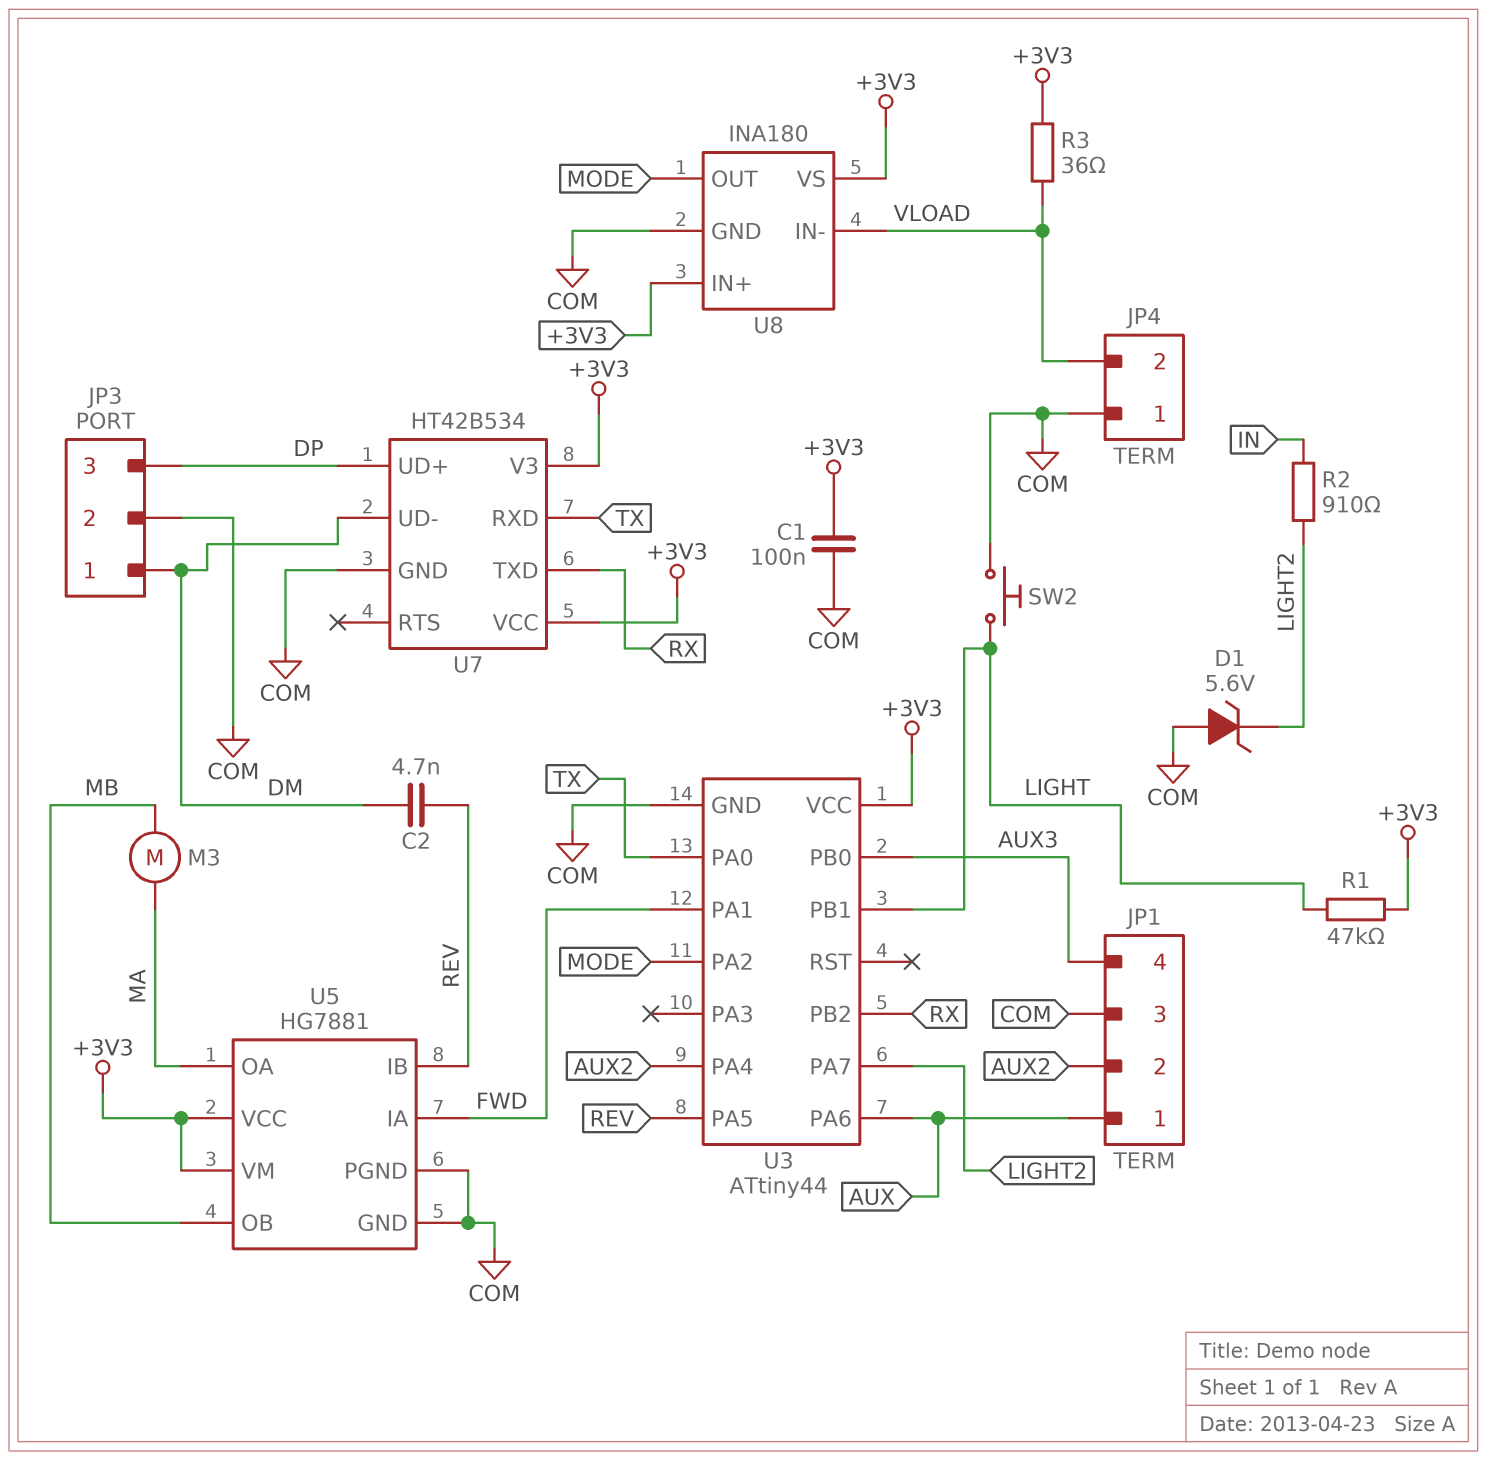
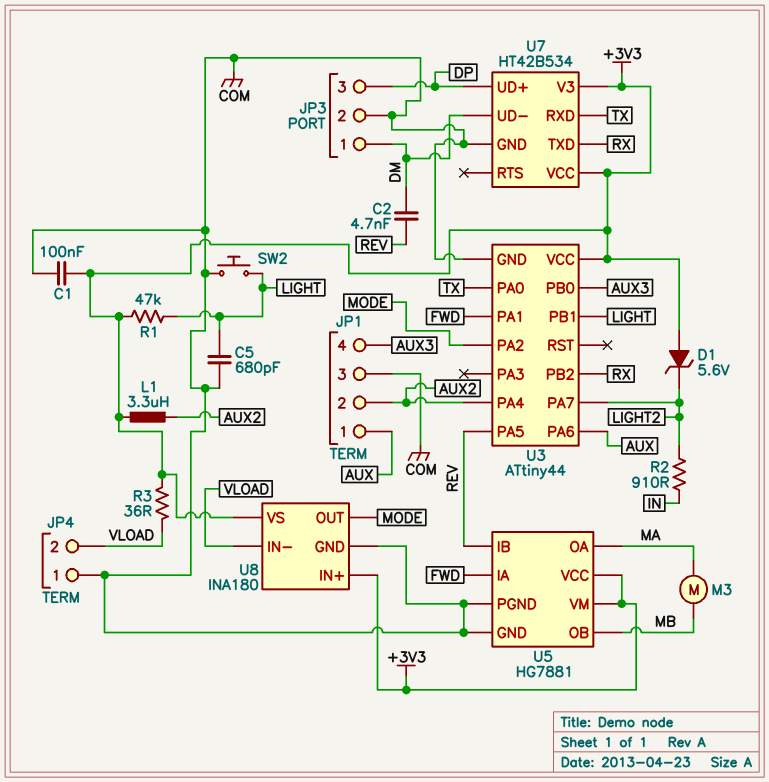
C5: none -> 680pF (COM, LIGHT)
D1: zener 5.6V (A COM, K LIGHT2) -> zener 5.6V (A +3V3, K LIGHT2)
L1: none -> 3.3uH (+3V3, AUX2)

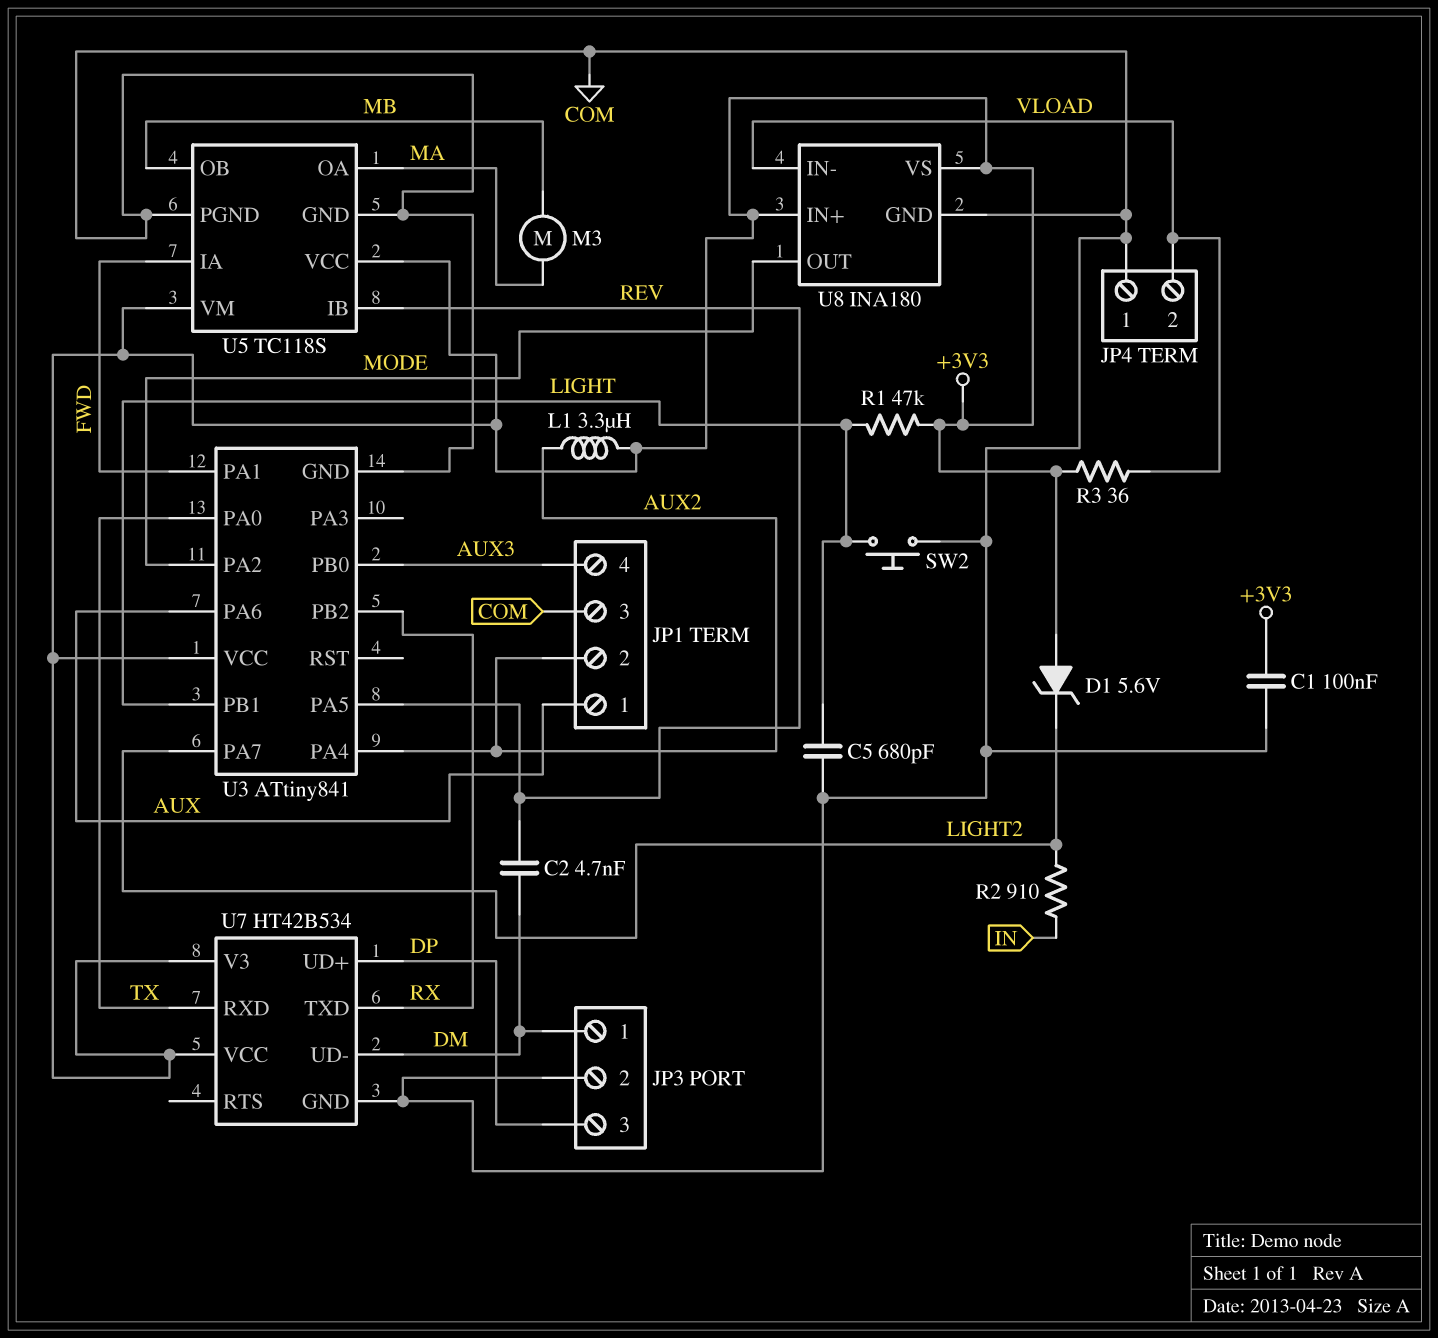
U3: ATtiny44 -> ATtiny841
U5: HG7881 -> TC118S

